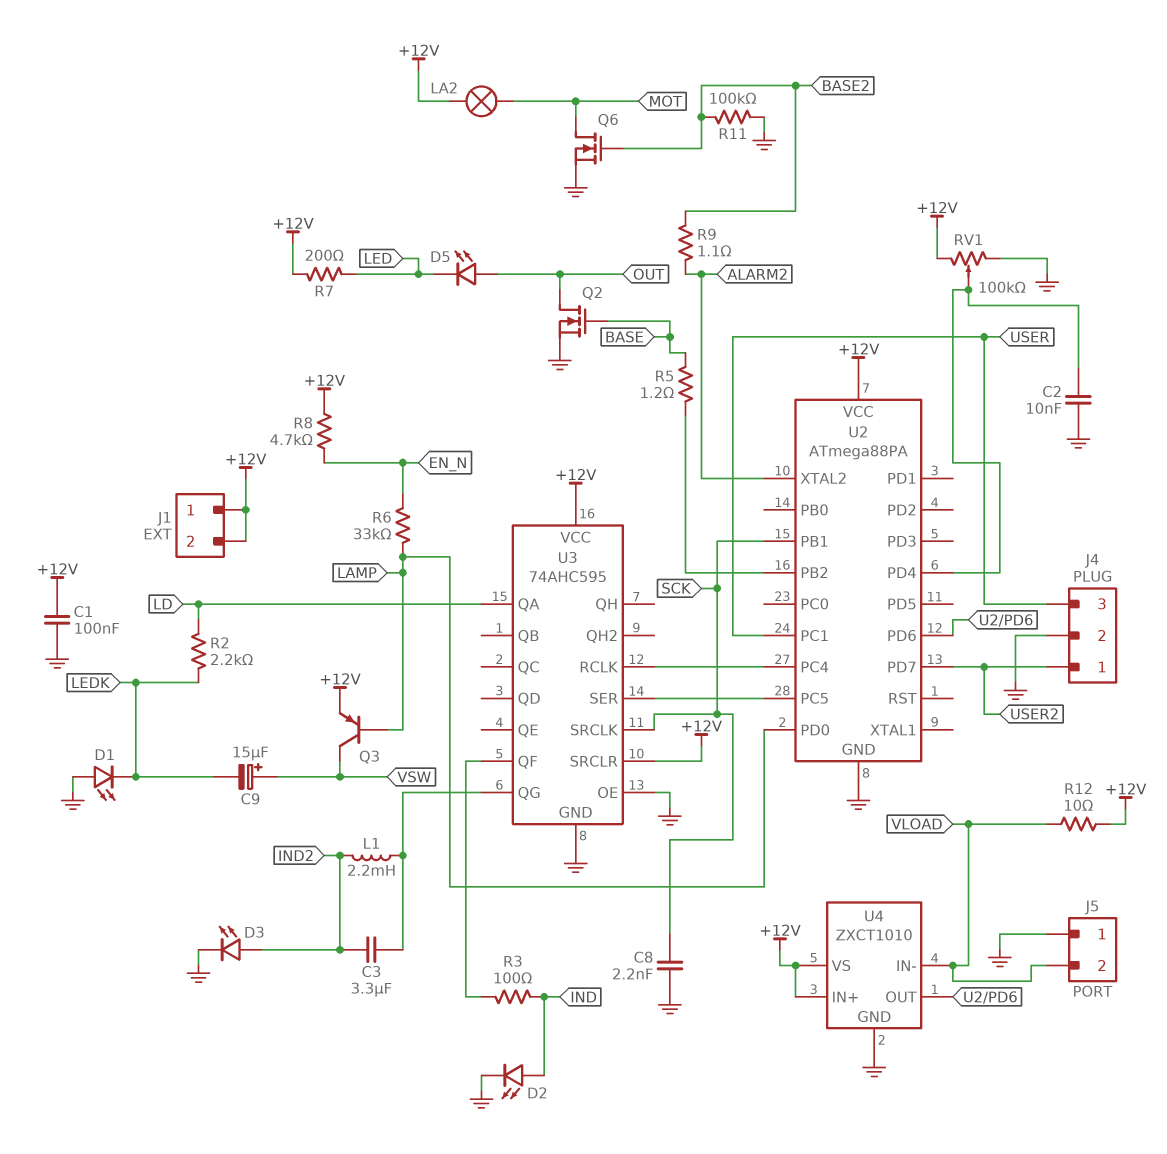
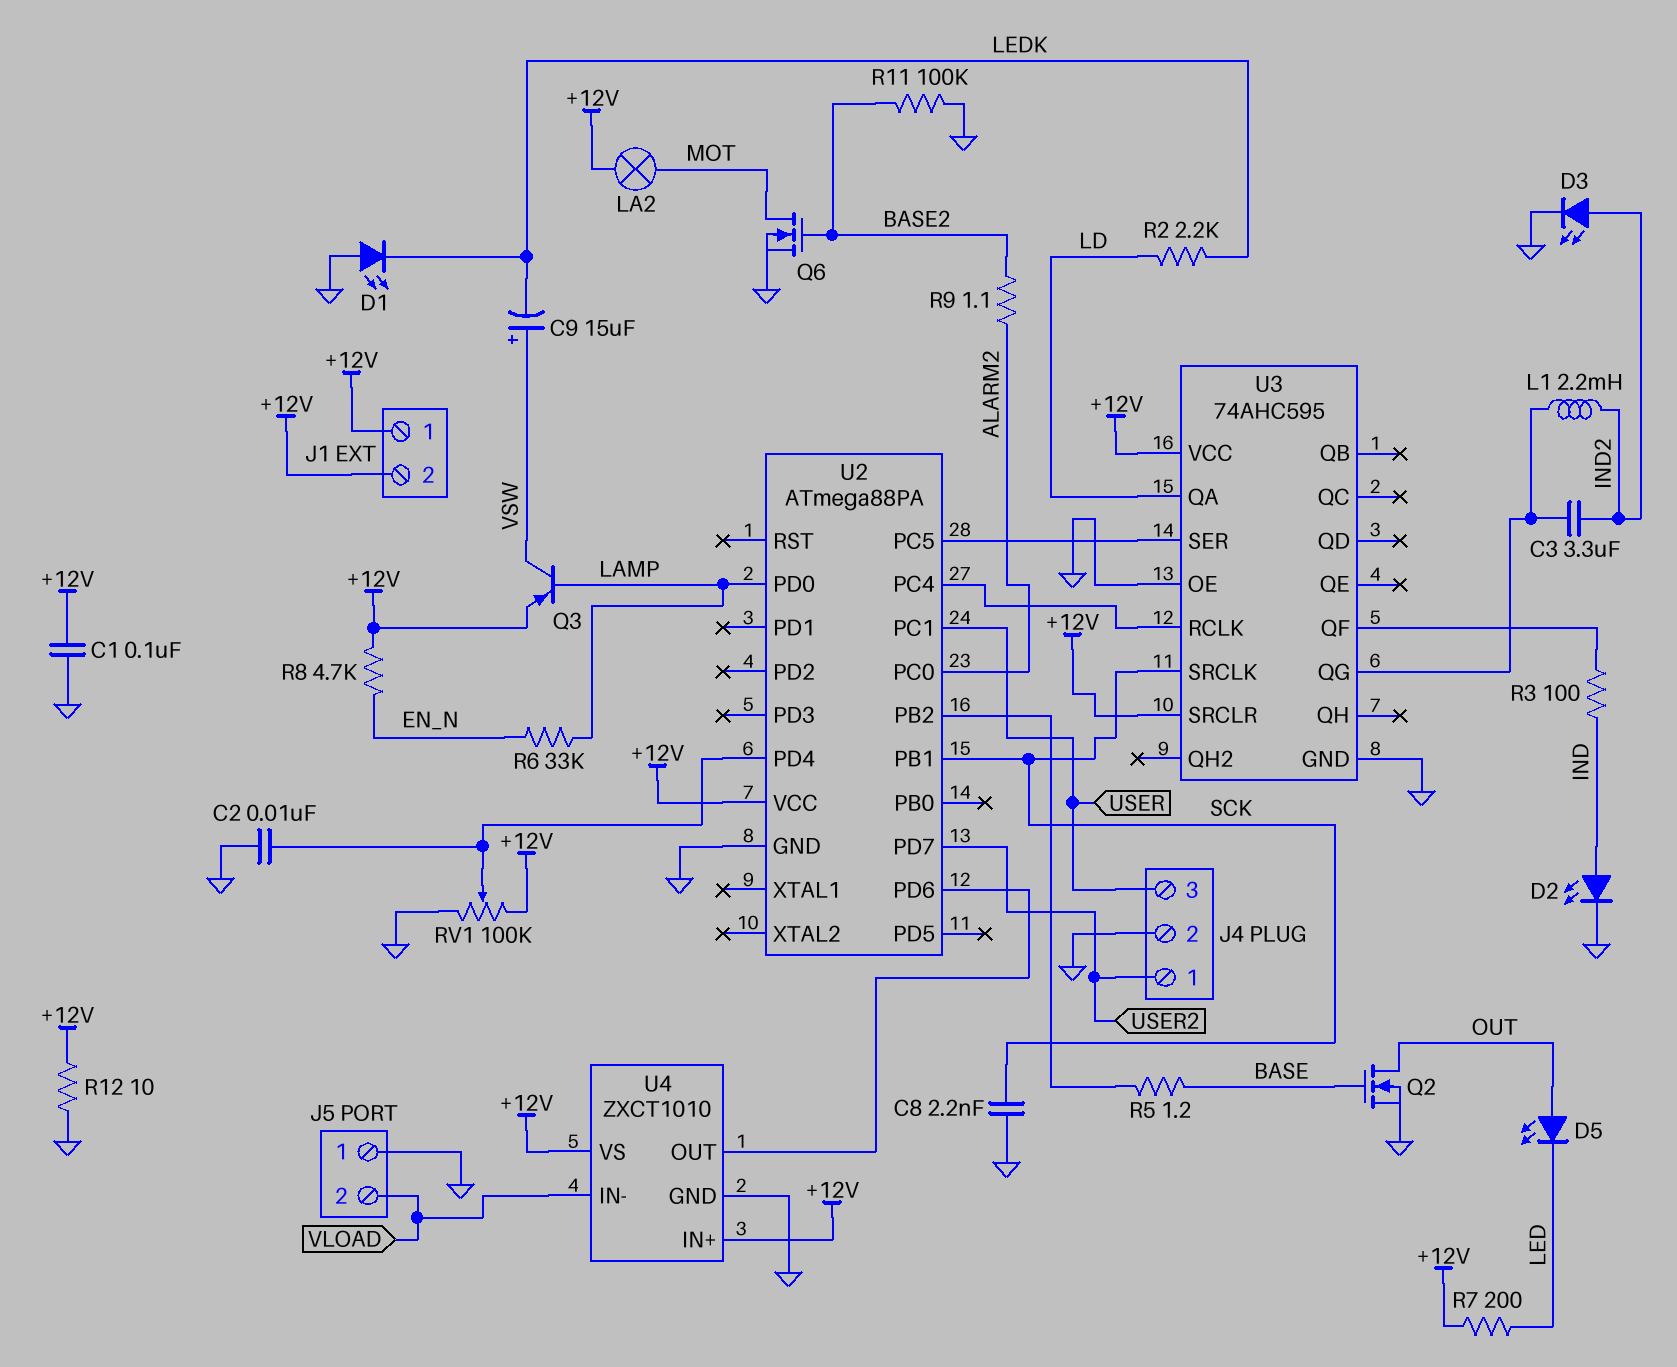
R12: 10 (+12V, VLOAD) -> 10 (+12V, GND)
U2 pin PC0: none -> ALARM2
U2 pin XTAL2: ALARM2 -> none

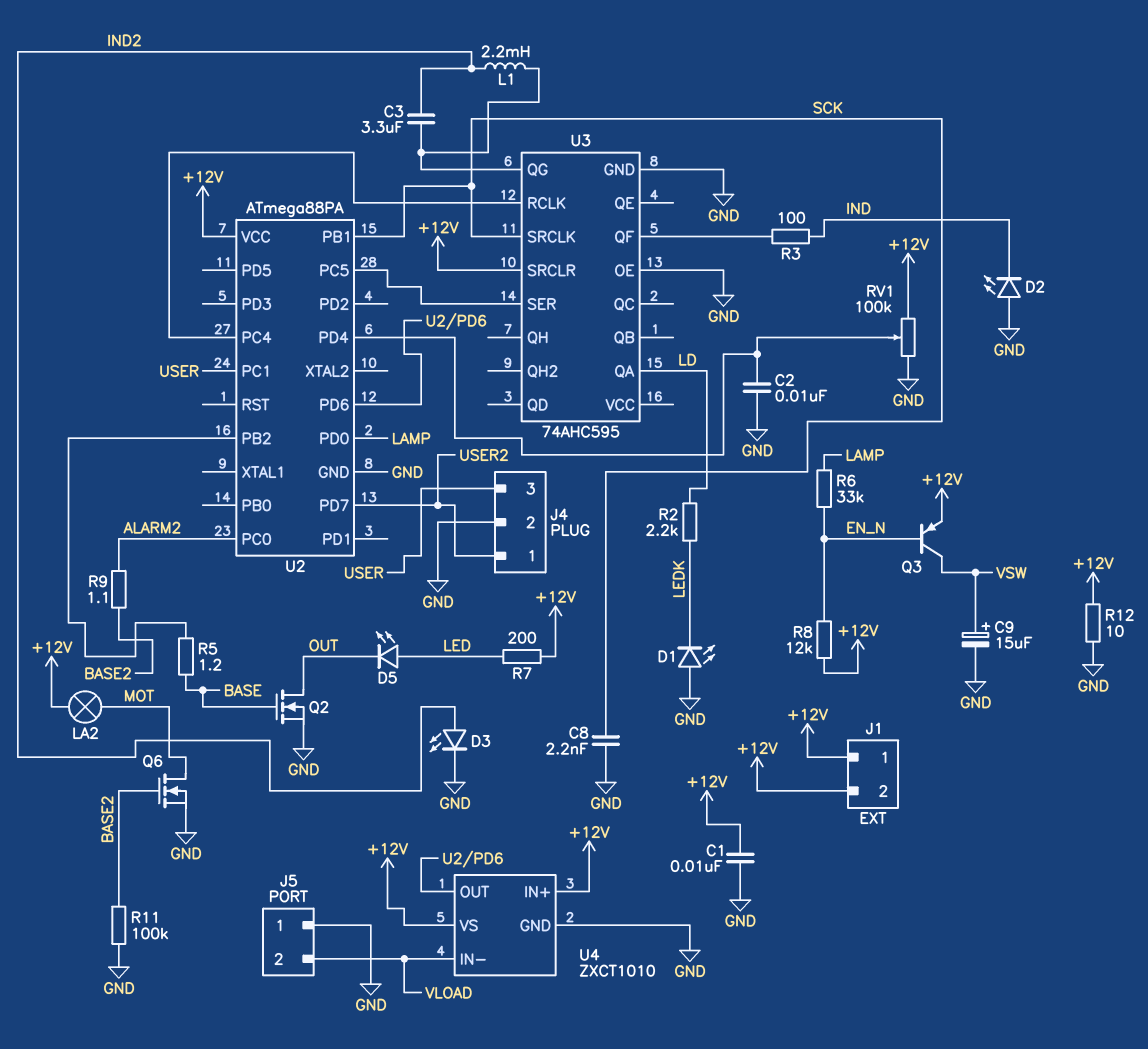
C1: 100nF (+12V, GND) -> 10nF (+12V, GND)
C9: 15uF (plus VSW, minus LEDK) -> 15uF (plus VSW, minus GND)
D2: LED (A IND, K GND) -> LED (A GND, K IND)
D5: LED (A OUT, K LED) -> LED (A LED, K OUT)
Q3: PNP (B LAMP, C VSW, E +12V) -> PNP (B EN_N, C VSW, E +12V)
R8: 4.7k (+12V, EN_N) -> 12k (+12V, EN_N)
U3 pin VCC: +12V -> none

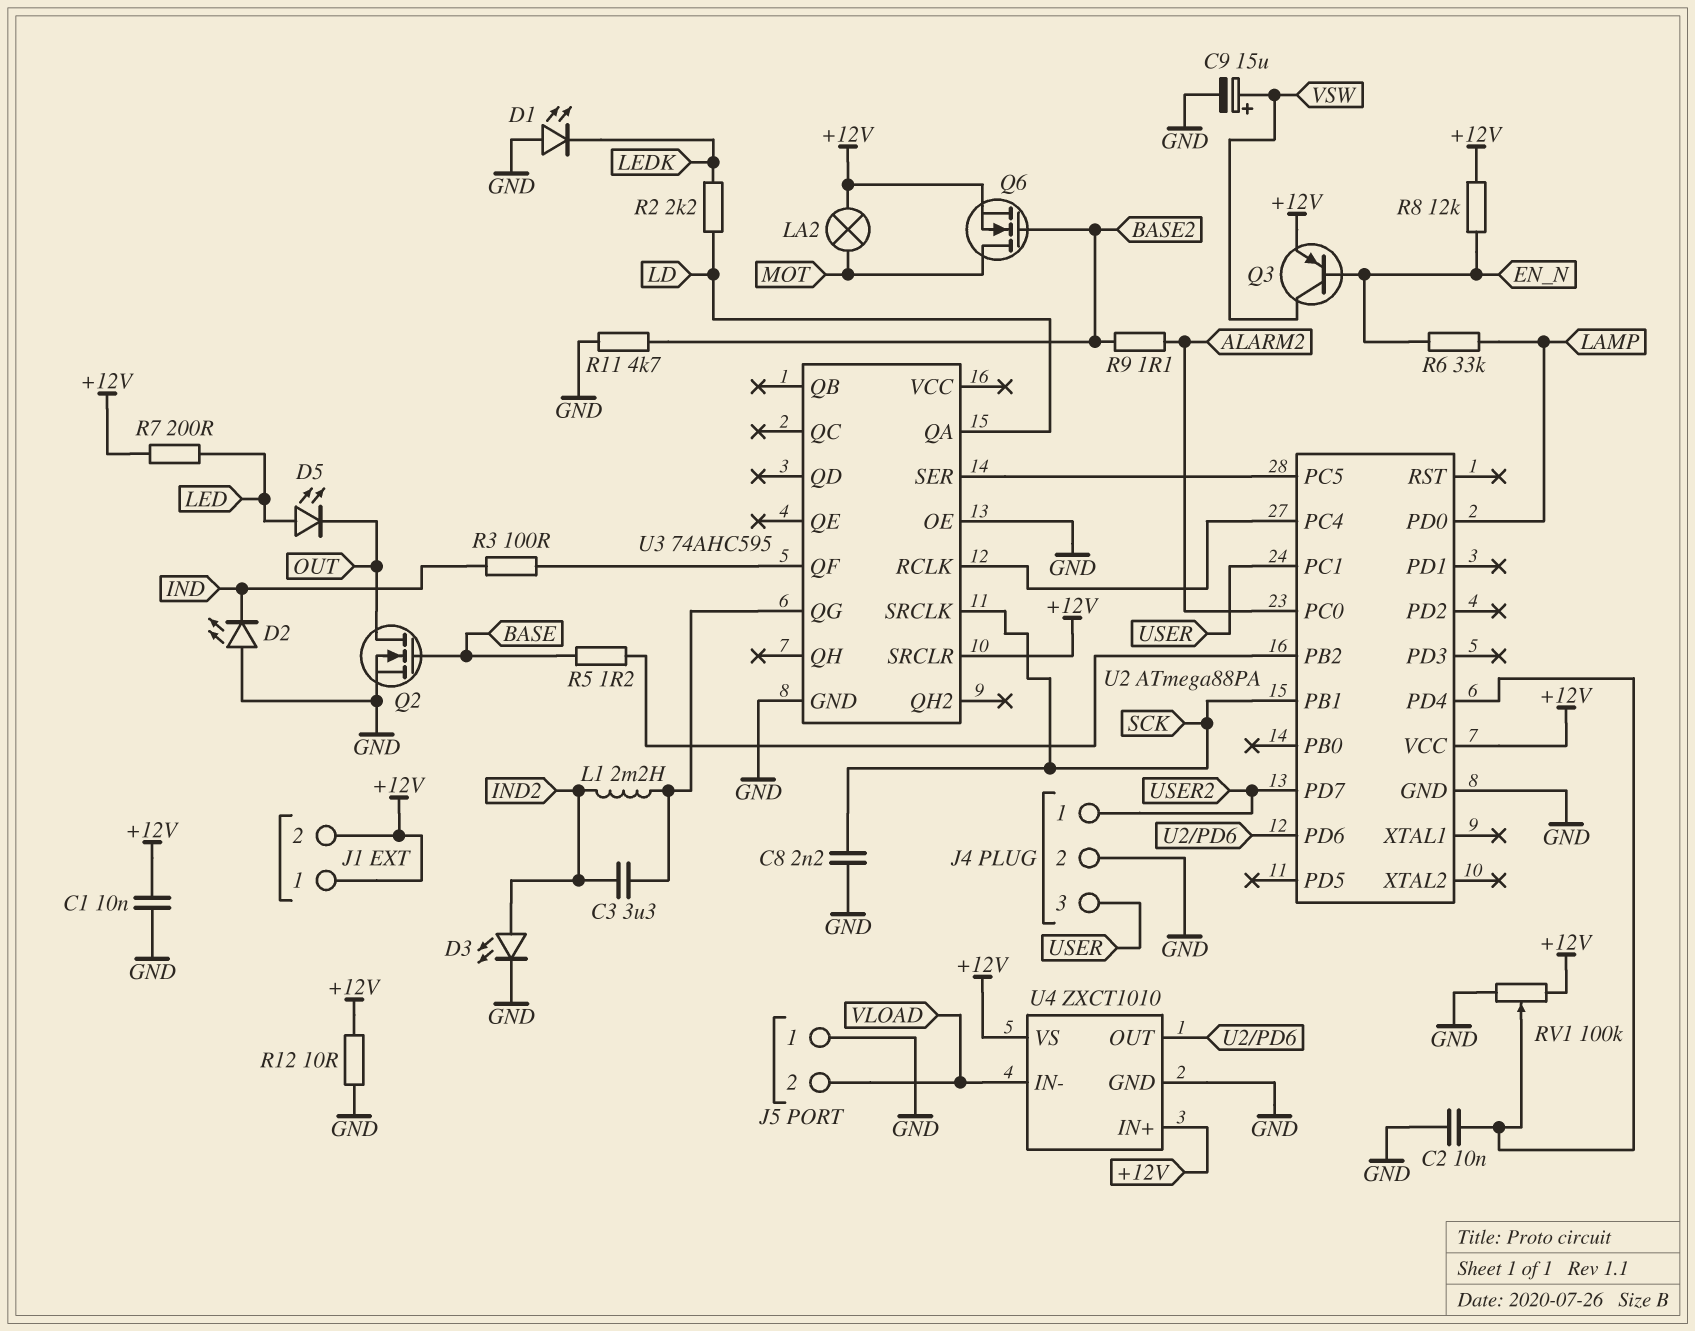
Q6: NMOS (G BASE2, D MOT, S GND) -> NMOS (G BASE2, D MOT, S +12V)
R11: 100k (BASE2, GND) -> 4.7k (BASE2, GND)

